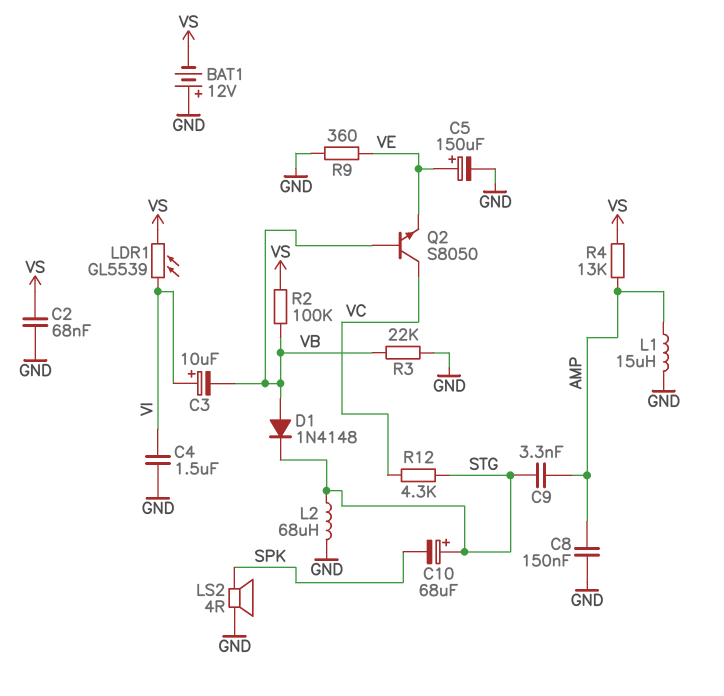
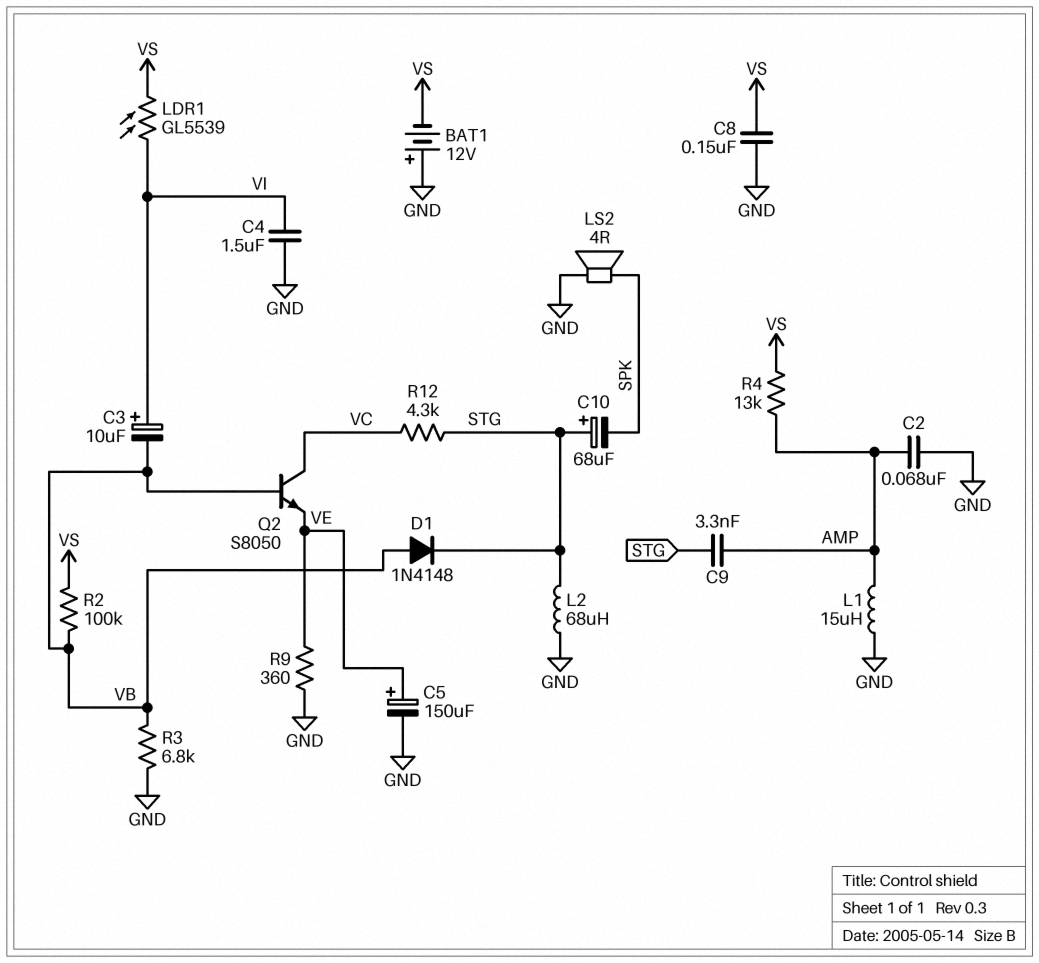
C2: 68nF (GND, VS) -> 68nF (AMP, GND)
C8: 150nF (AMP, GND) -> 150nF (GND, VS)
R3: 22k (GND, VB) -> 6.8k (GND, VB)

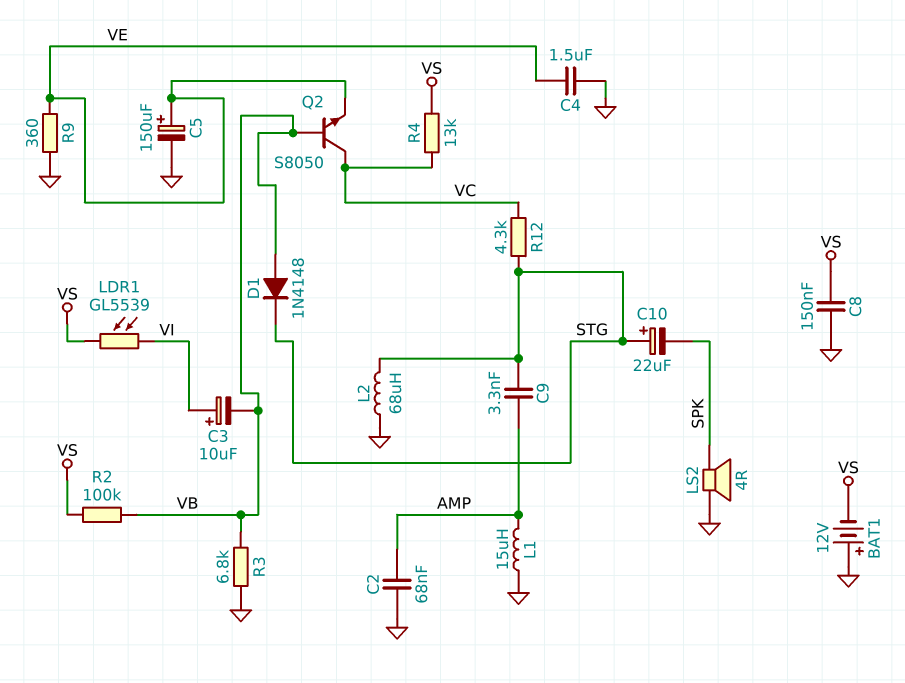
C4: 1.5uF (GND, VI) -> 1.5uF (GND, VE)
C10: 68uF (plus STG, minus SPK) -> 22uF (plus STG, minus SPK)
R4: 13k (AMP, VS) -> 13k (VC, VS)

